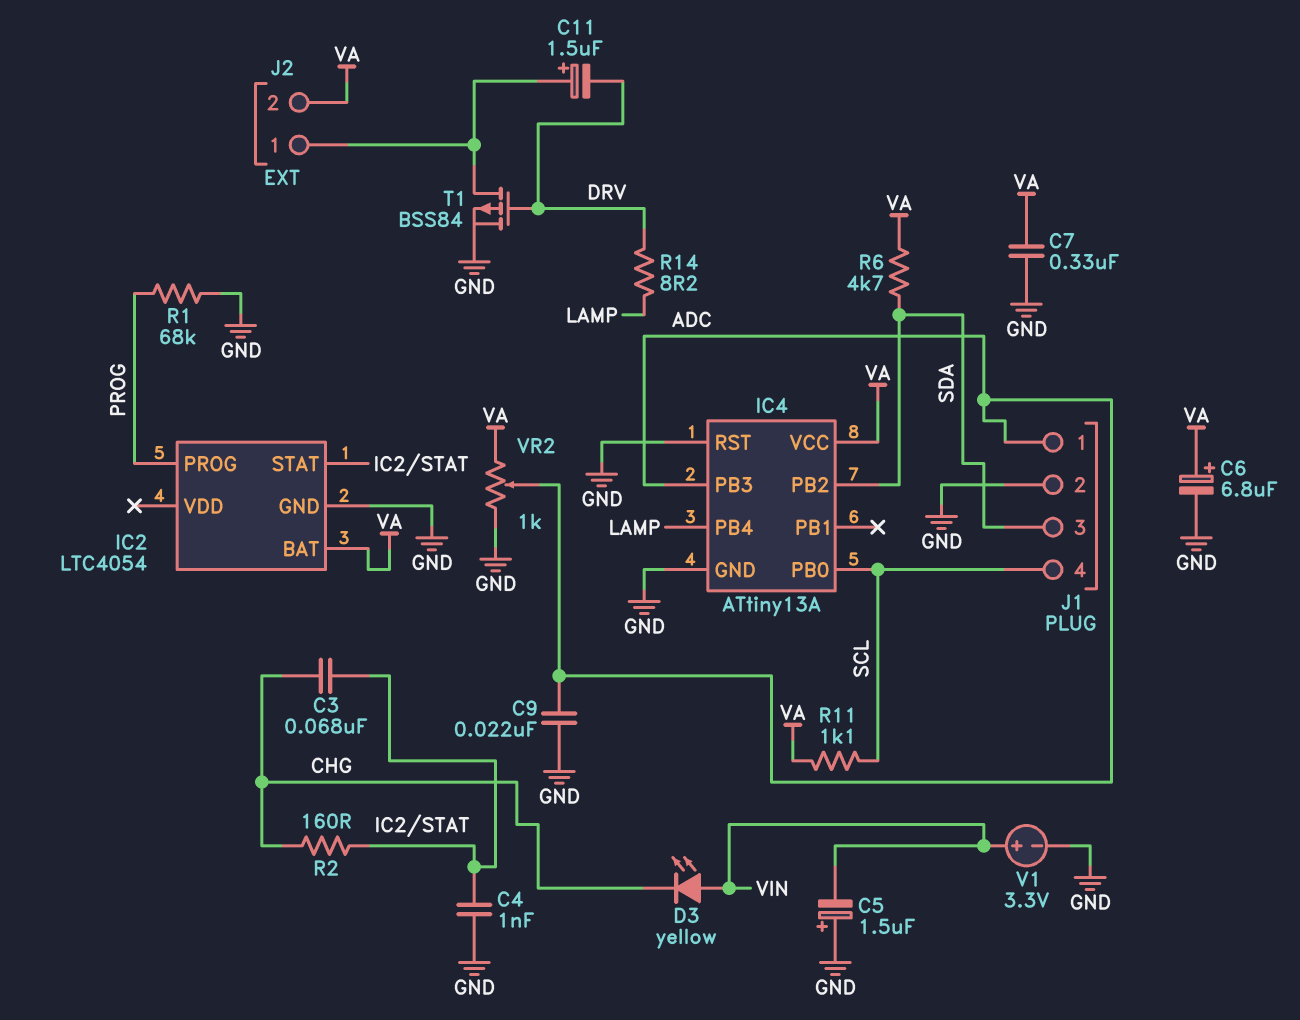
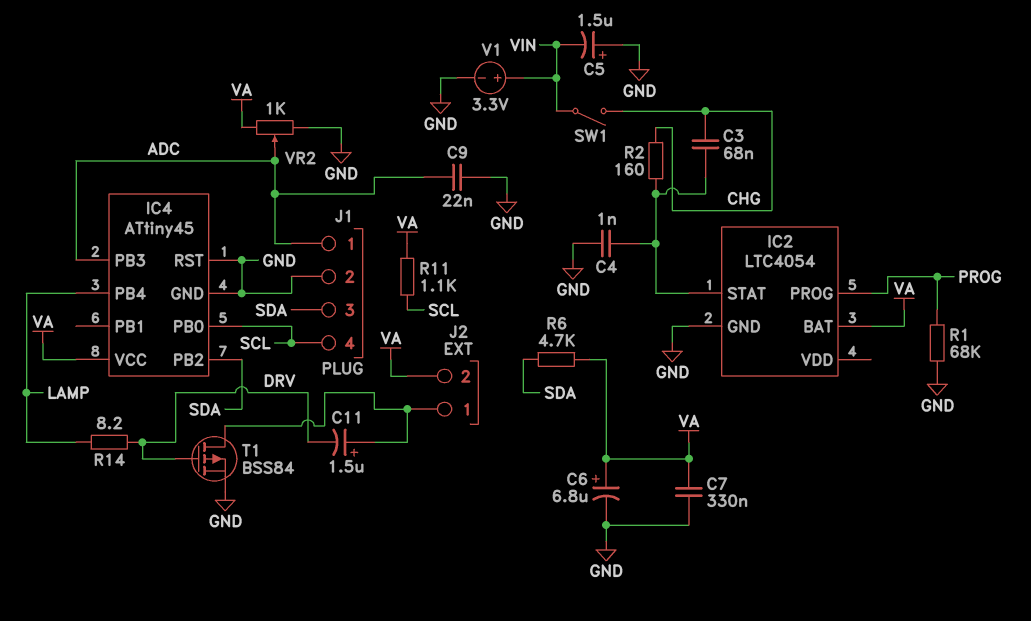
D3: LED yellow (A VIN, K CHG) -> none
IC4: ATtiny13A -> ATtiny45
SW1: none -> switch (CHG, VIN)

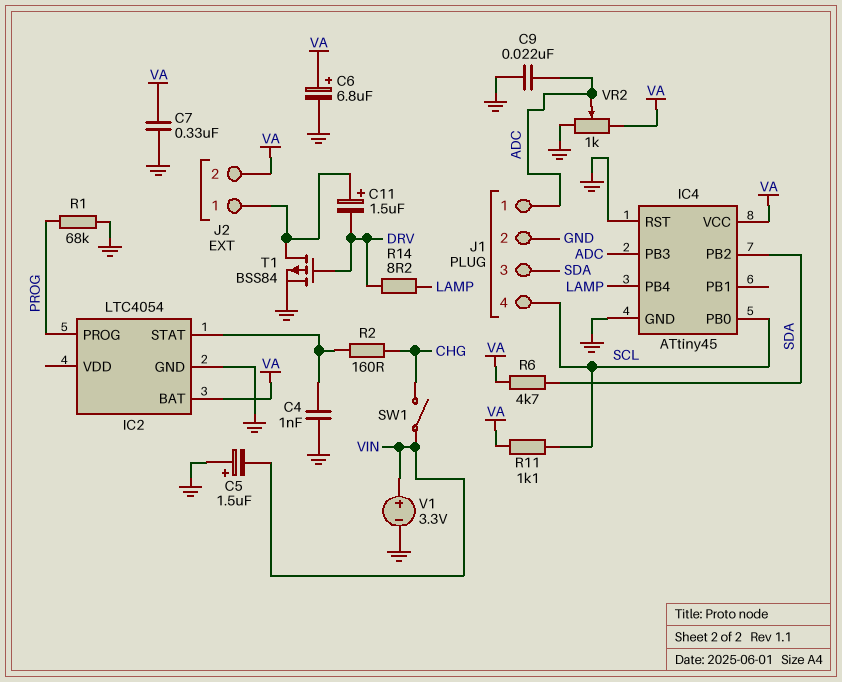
C3: 68nF (CHG, IC2/STAT) -> none

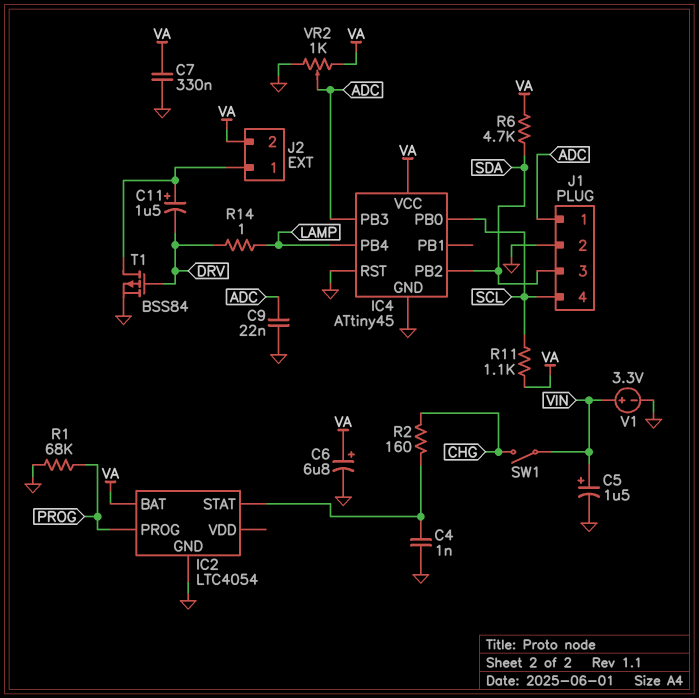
C5: 1.5uF (plus GND, minus VIN) -> 1.5uF (plus VIN, minus GND)
R14: 8.2 (DRV, LAMP) -> 1 (DRV, LAMP)

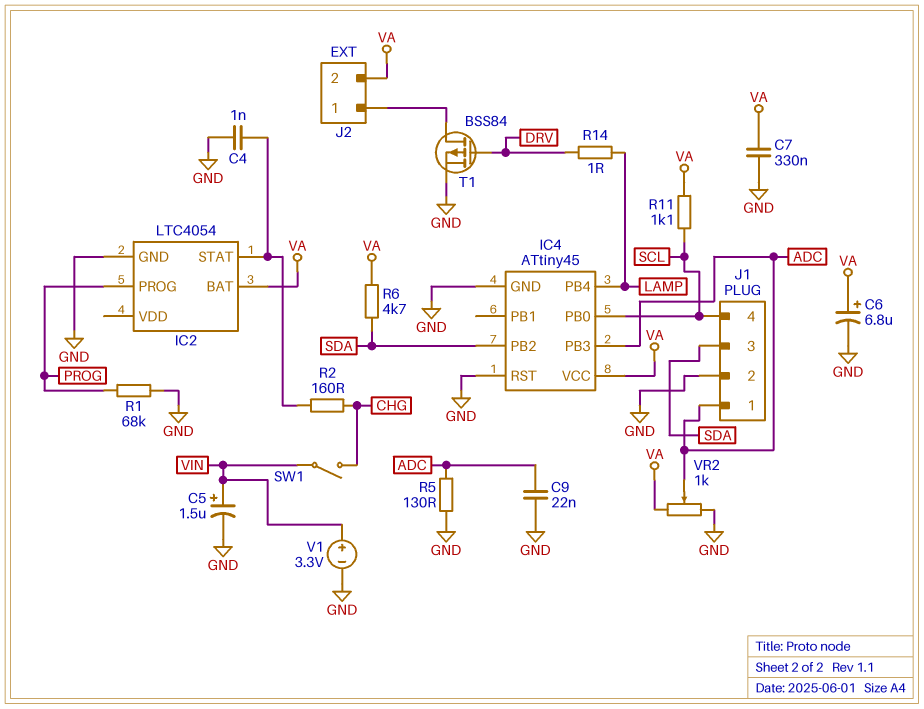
C11: 1.5uF (plus J2/1, minus DRV) -> none
R5: none -> 130 (ADC, GND)

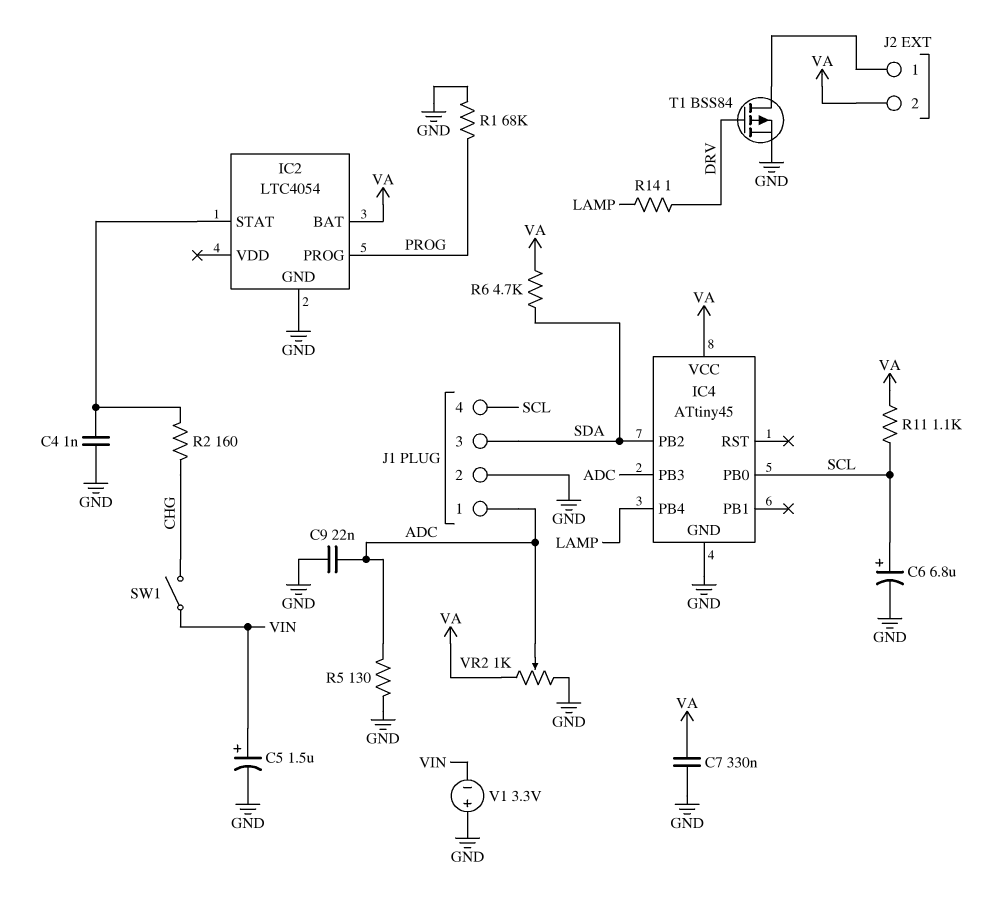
C6: 6.8uF (plus VA, minus GND) -> 6.8uF (plus SCL, minus GND)
IC4 pin RST: GND -> none
V1: 3.3V (plus VIN, minus GND) -> 3.3V (plus GND, minus VIN)

